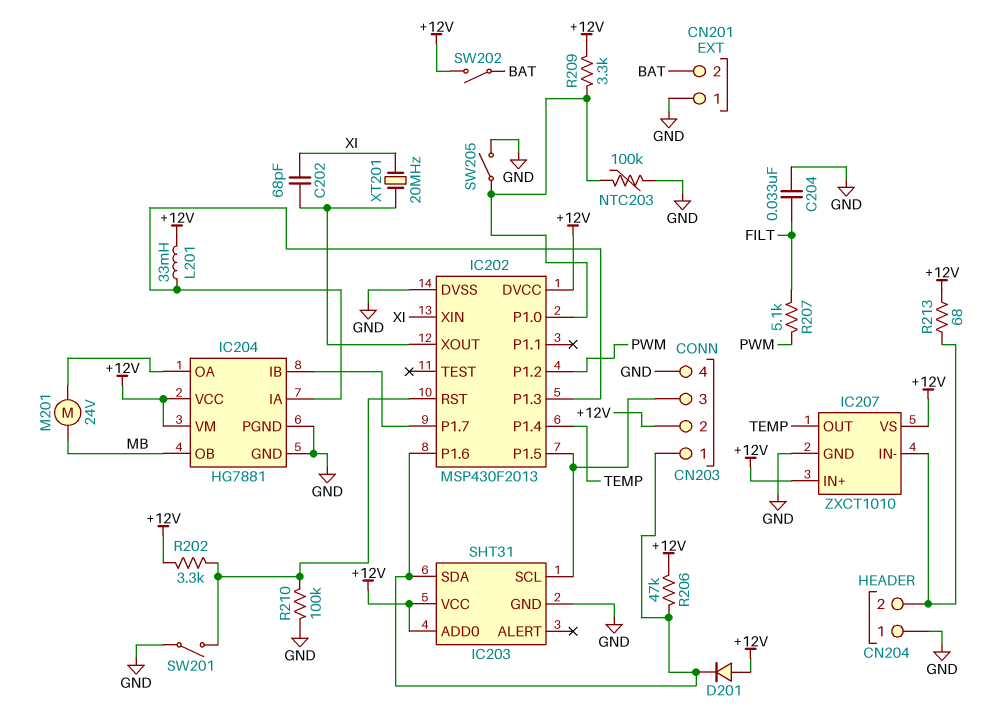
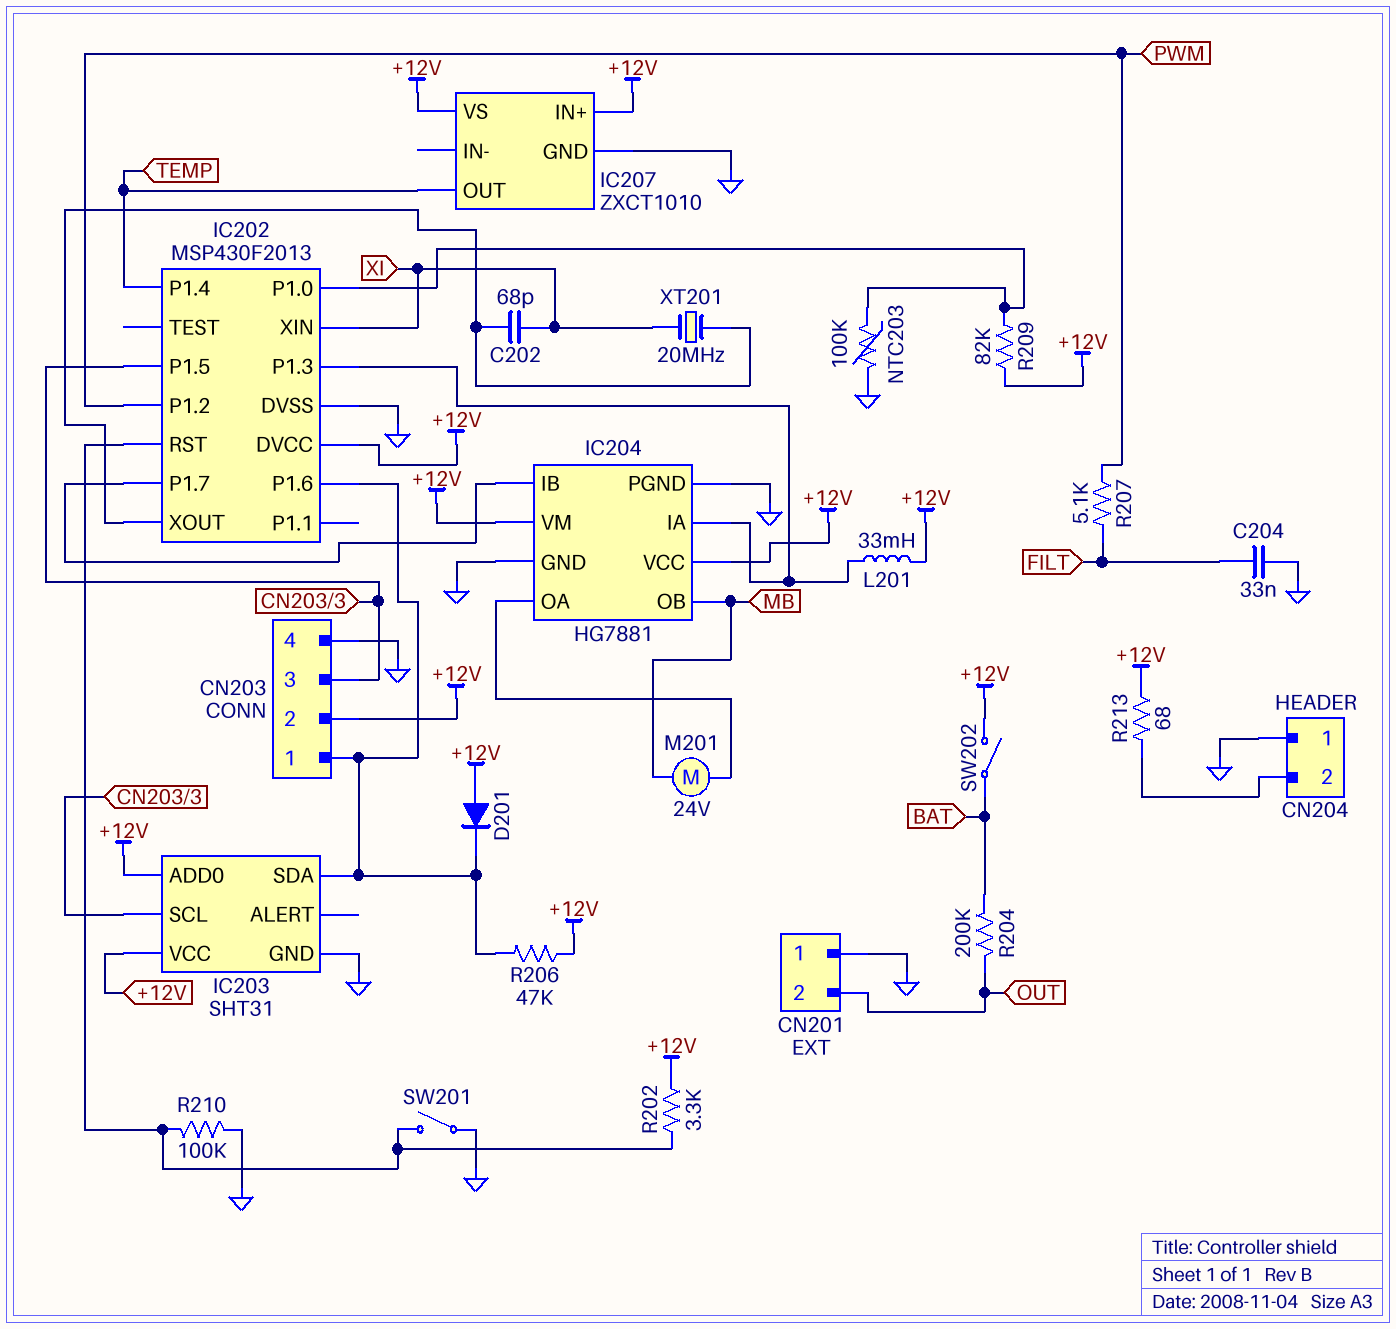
CN201 pin 2: BAT -> OUT
IC207 pin IN-: CN204/2 -> none
R204: none -> 200k (BAT, OUT)
R209: 3.3k (+12V, IC202/P1.0) -> 82k (+12V, IC202/P1.0)
SW205: switch (GND, IC202/P1.0) -> none

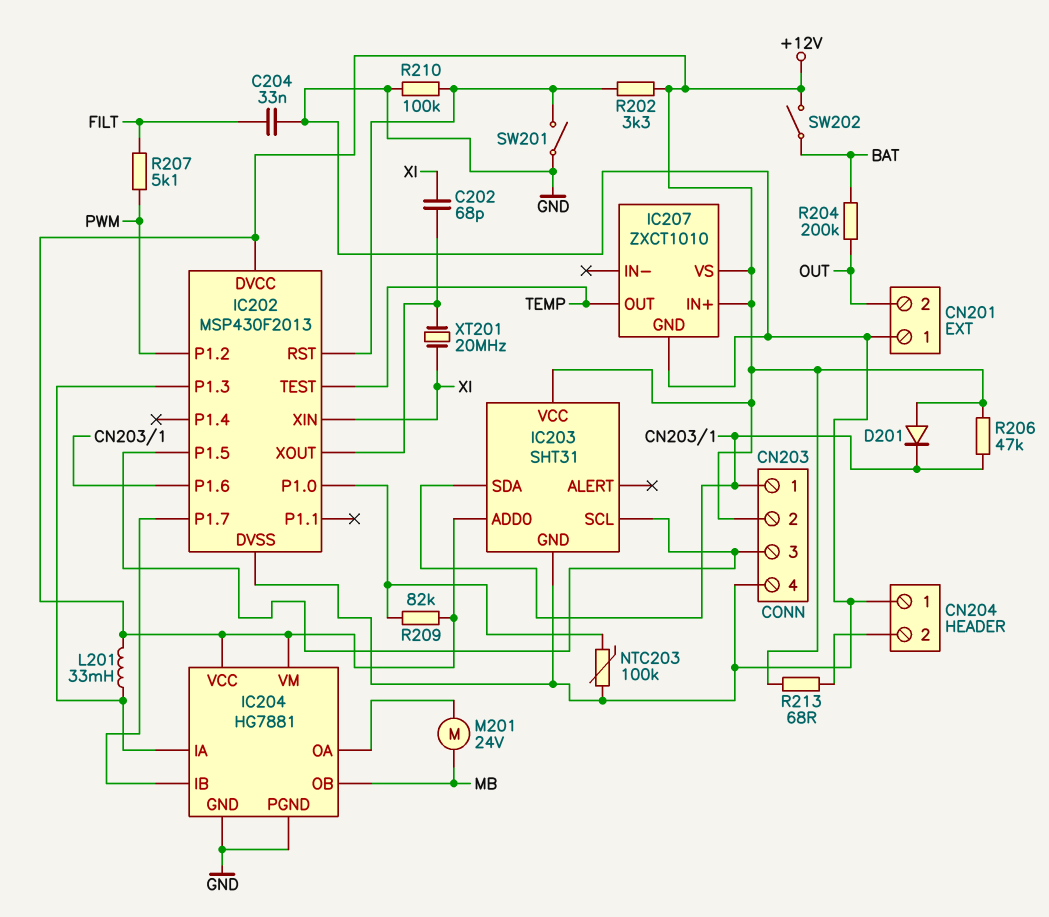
IC202 pin P1.4: TEMP -> none
IC202 pin TEST: none -> TEMP

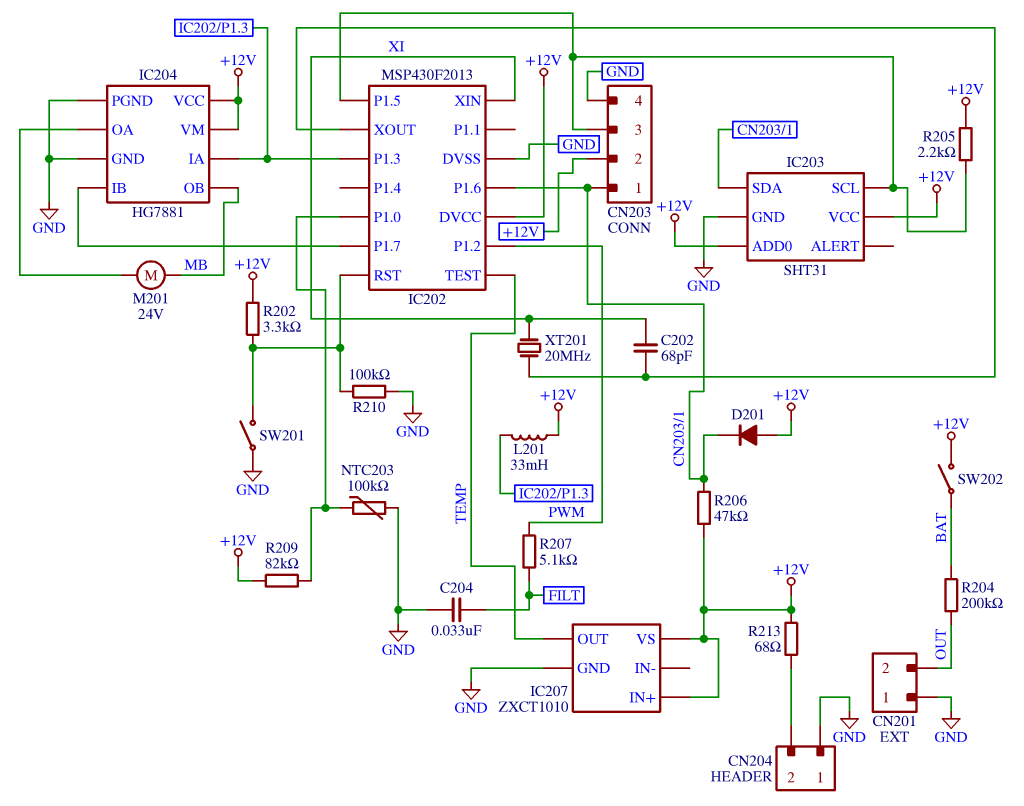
R205: none -> 2.2k (+12V, CN203/3)

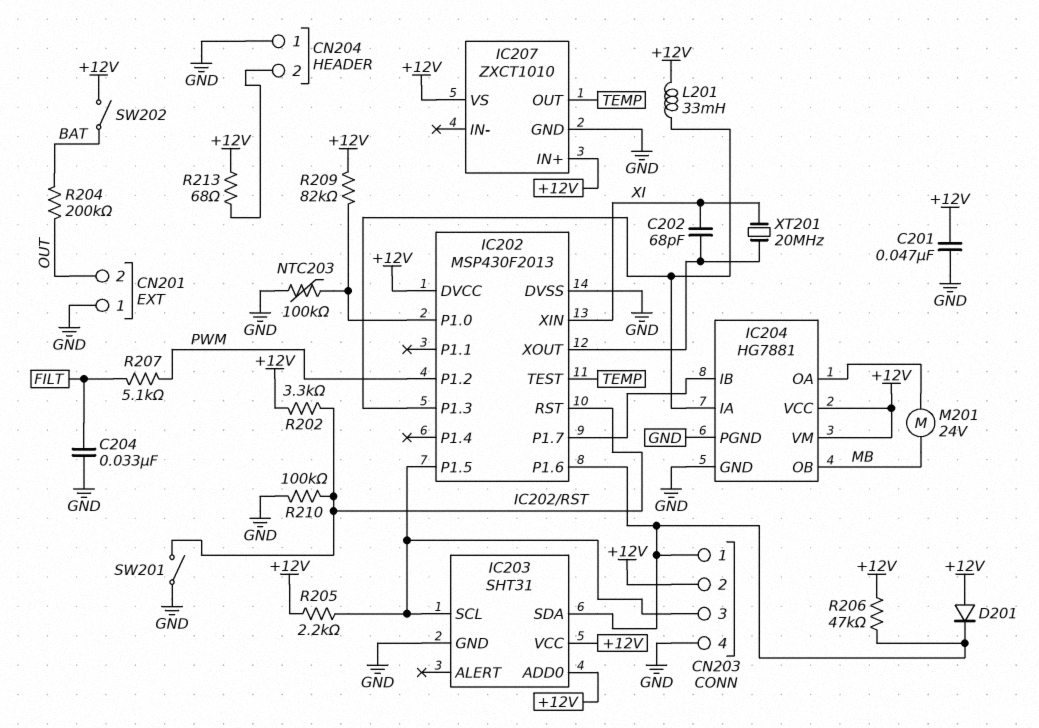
C201: none -> 47nF (+12V, GND)

